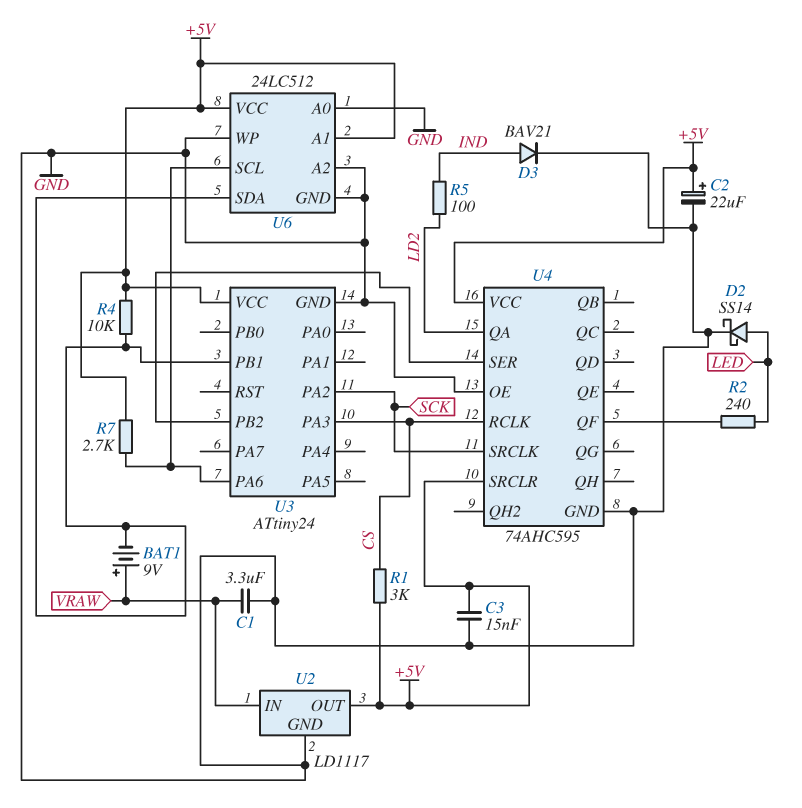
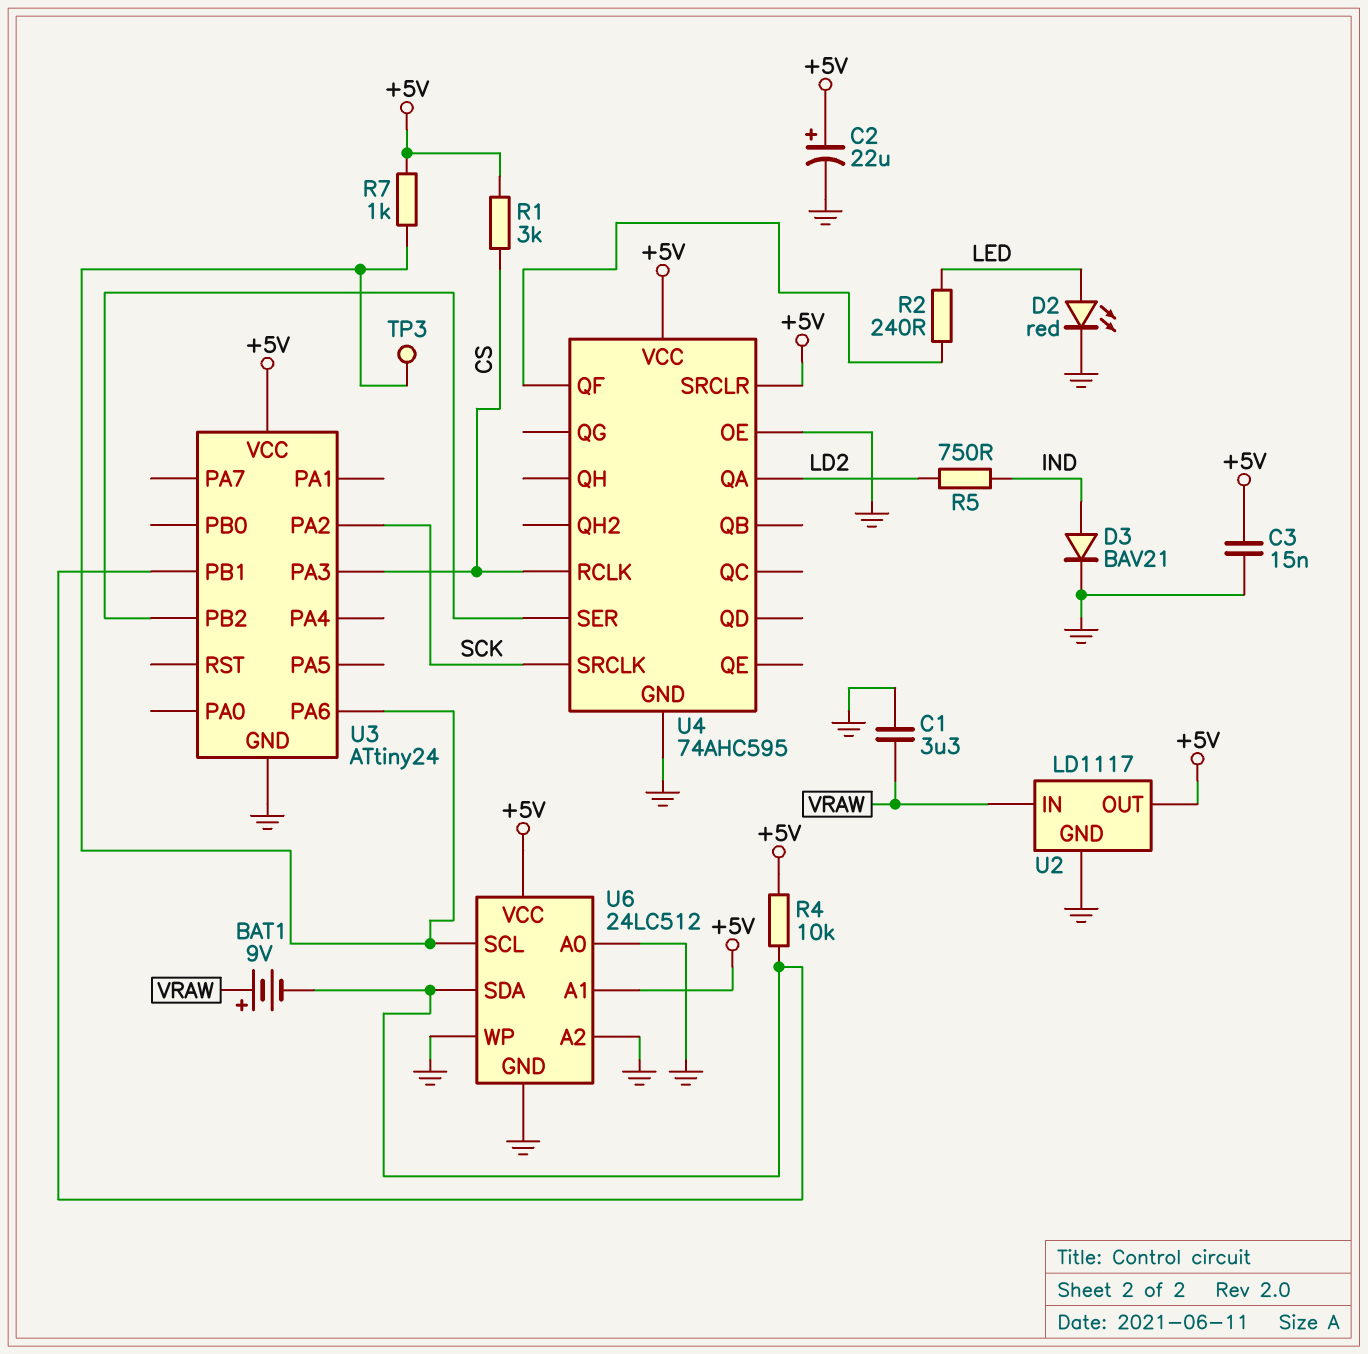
D2: schottky SS14 (A LED, K GND) -> LED red (A LED, K GND)
R5: 100 (IND, LD2) -> 750 (IND, LD2)
R7: 2.7k (+5V, U3/PA6) -> 1k (+5V, U3/PA6)
TP3: none -> test point (U3/PA6)

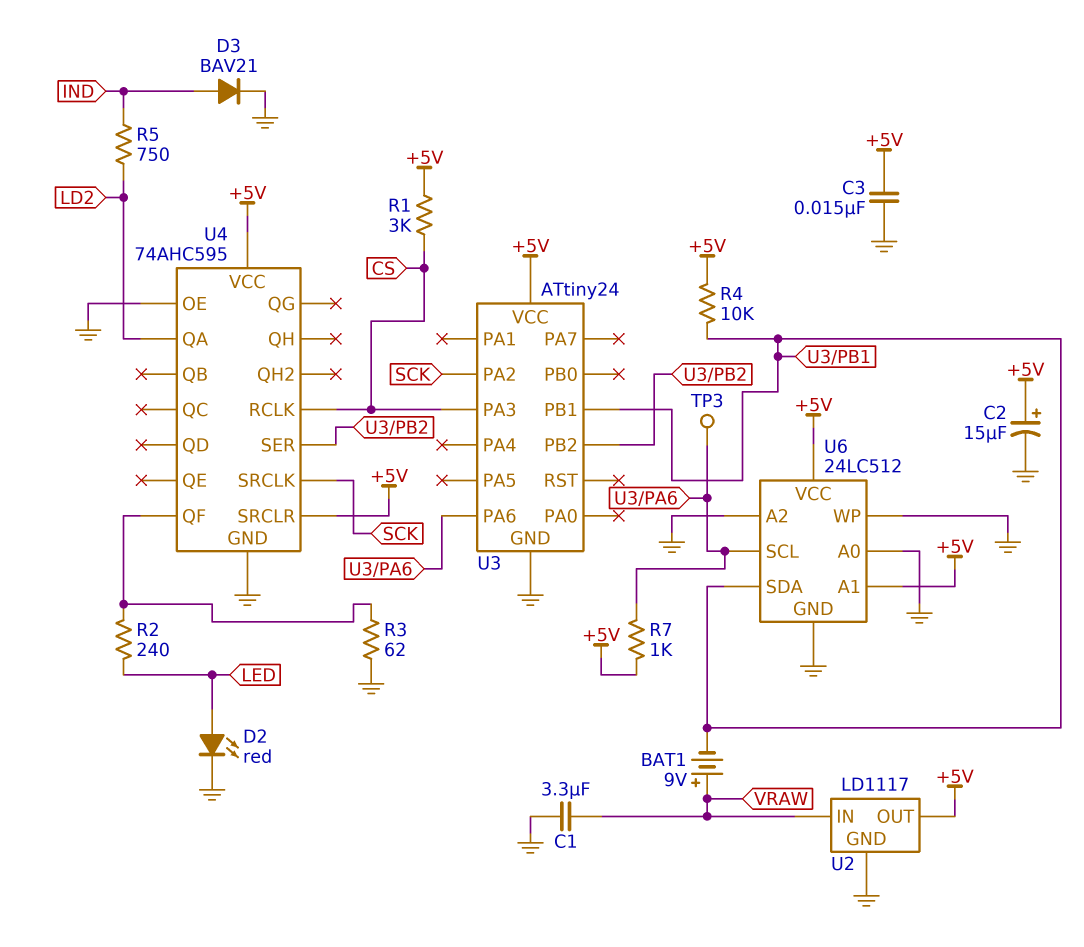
C2: 22uF (plus +5V, minus GND) -> 15uF (plus +5V, minus GND)
R3: none -> 62 (GND, U4/QF)

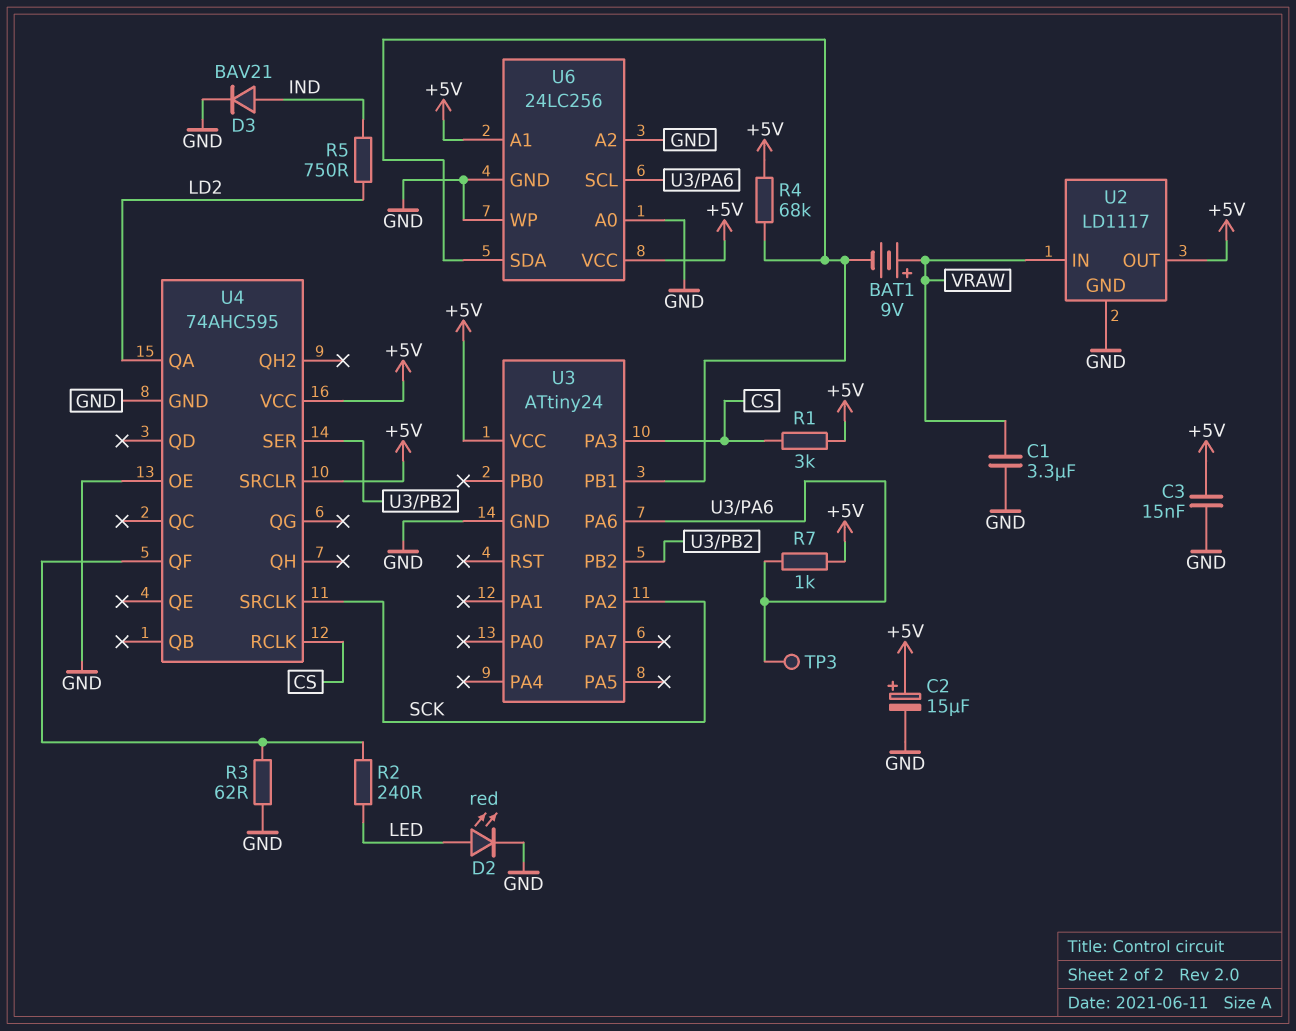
R4: 10k (+5V, U3/PB1) -> 68k (+5V, U3/PB1)
U6: 24LC512 -> 24LC256

